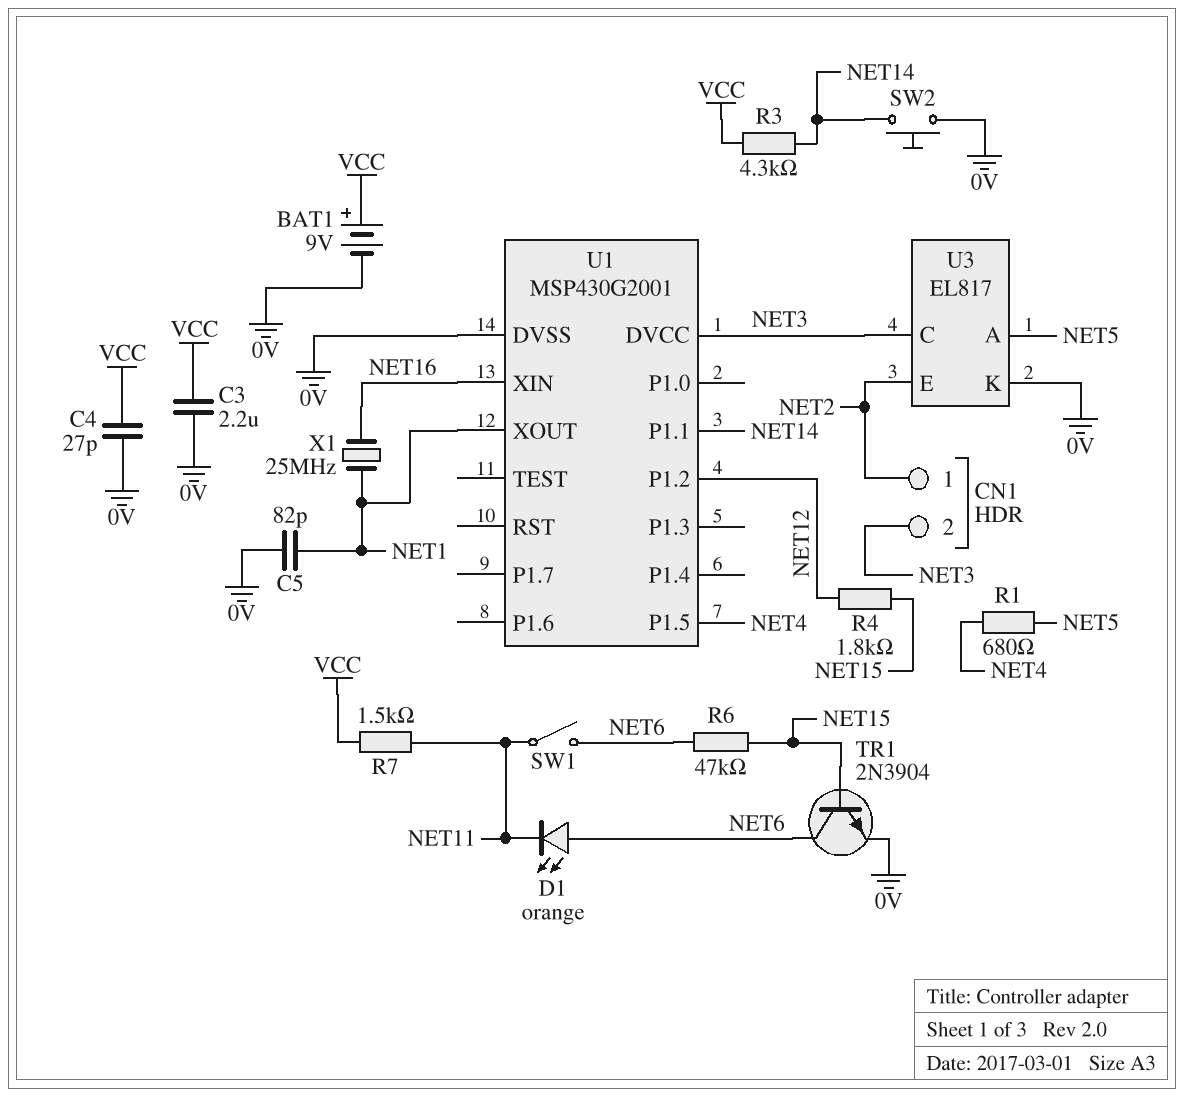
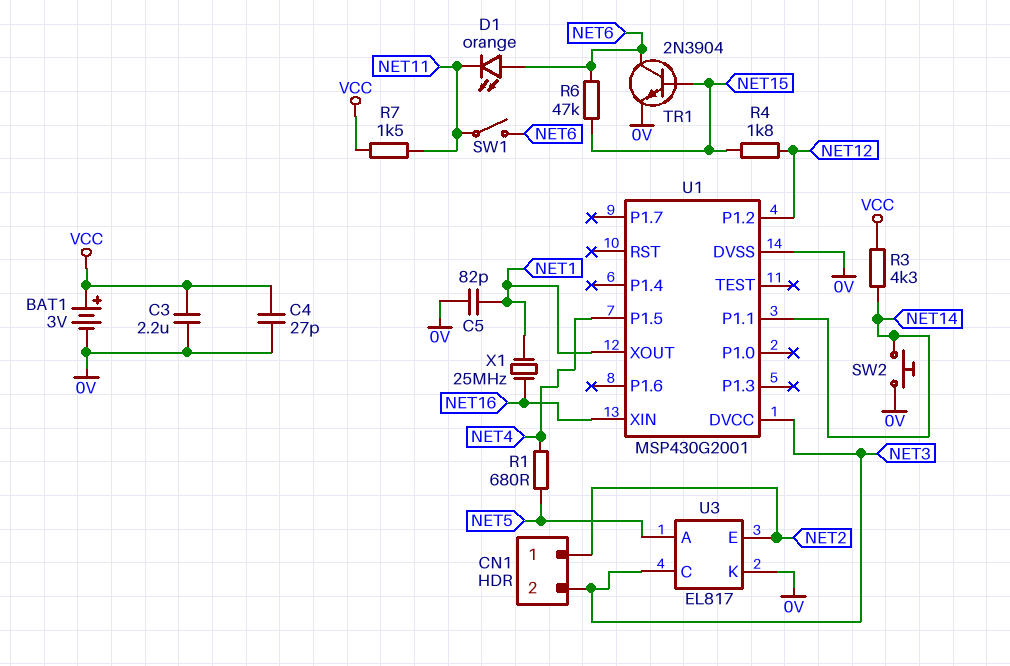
BAT1: 9V (plus VCC, minus 0V) -> 3V (plus VCC, minus 0V)

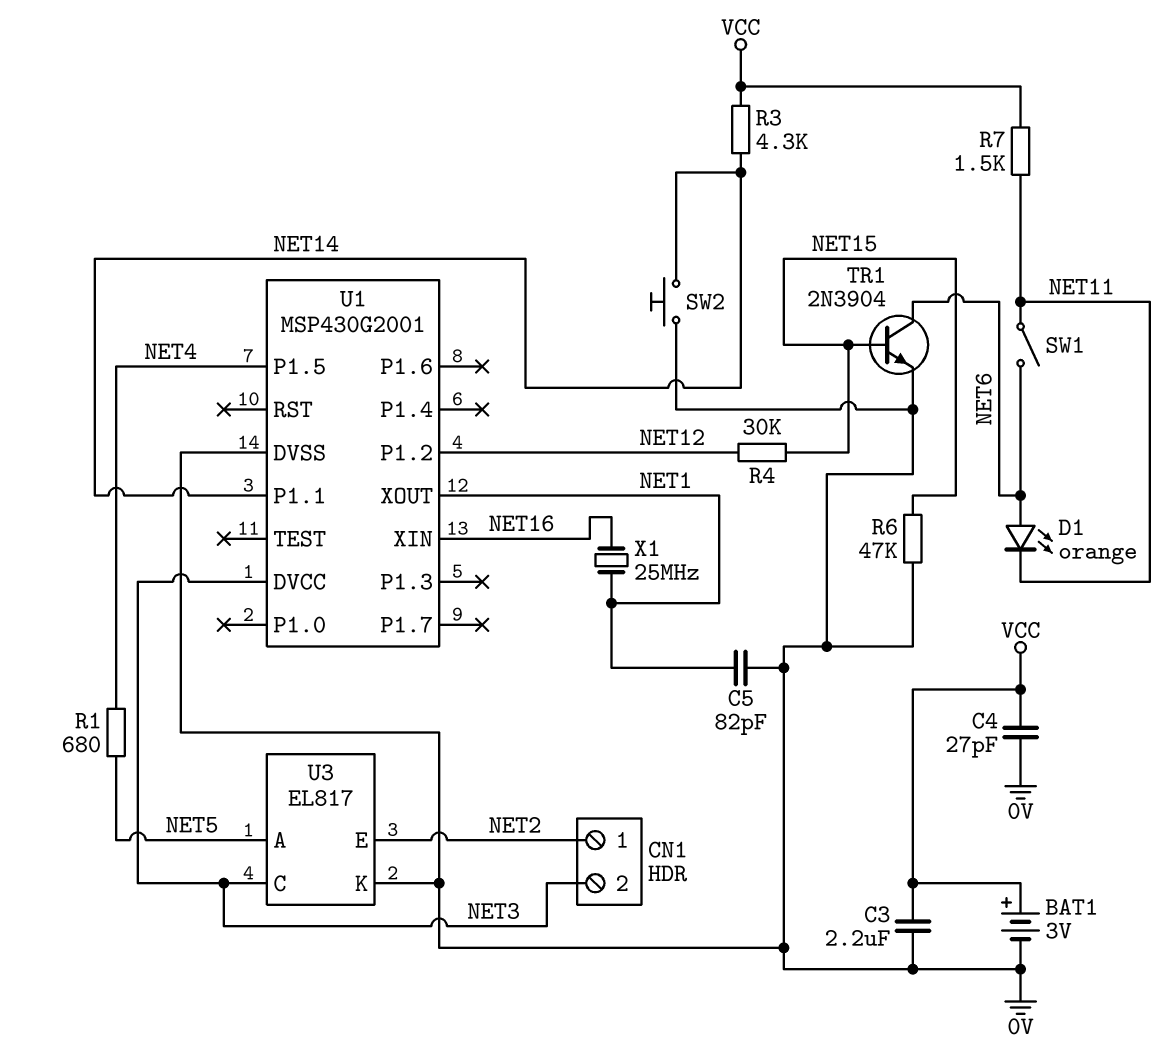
R4: 1.8k (NET12, NET15) -> 30k (NET12, NET15)
R6: 47k (NET6, NET15) -> 47k (0V, NET15)

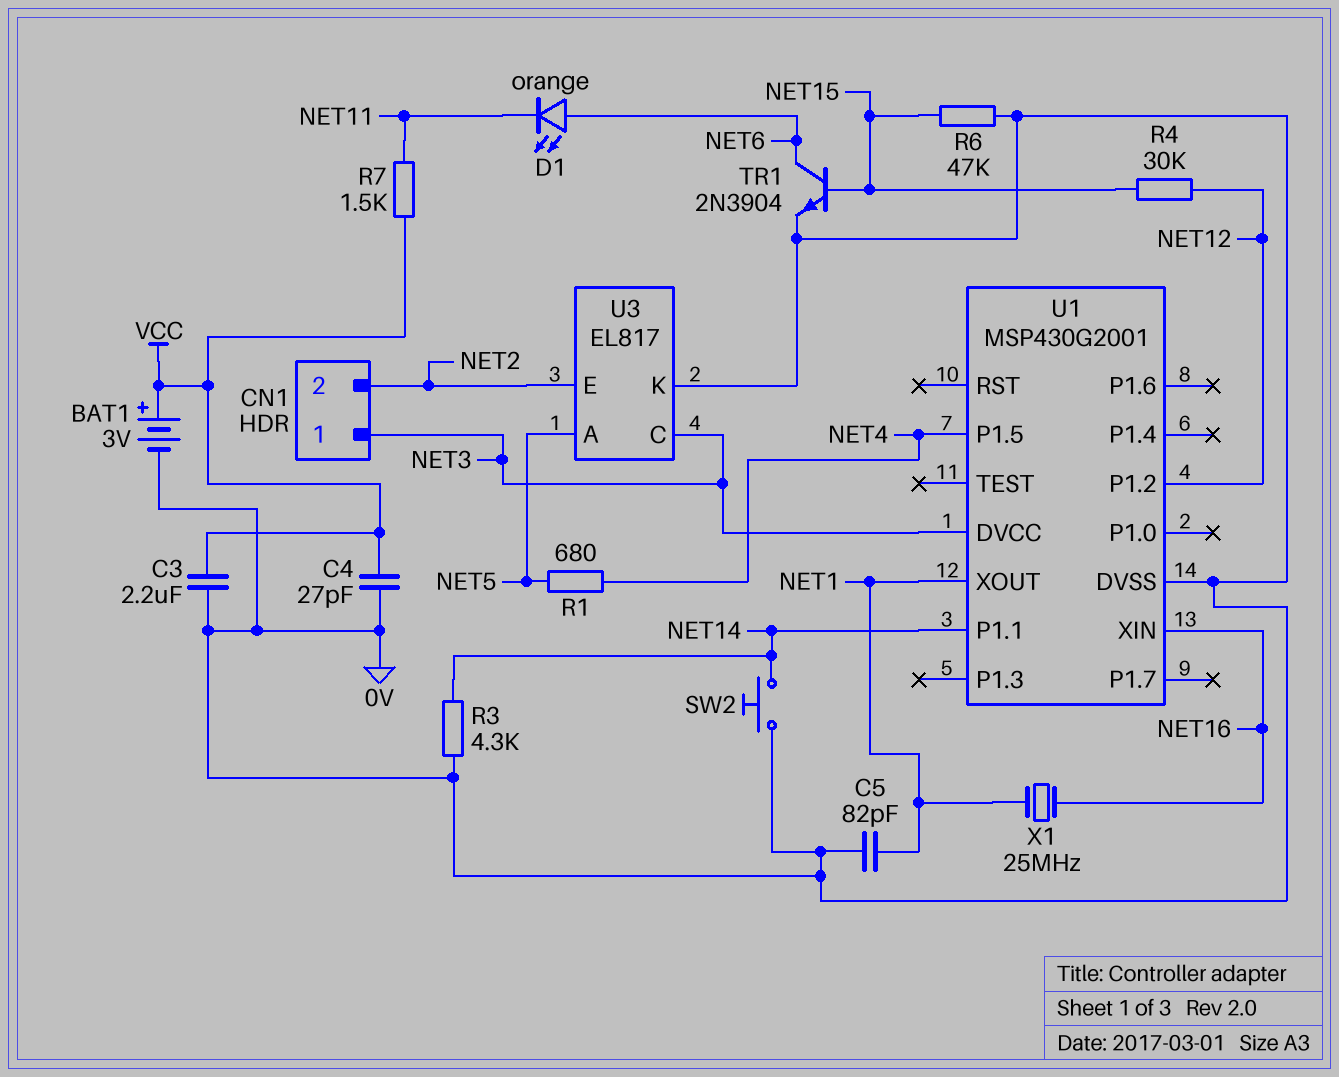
CN1 pin 1: NET2 -> NET3
CN1 pin 2: NET3 -> NET2
R3: 4.3k (NET14, VCC) -> 4.3k (0V, NET14)
SW1: switch (NET6, NET11) -> none

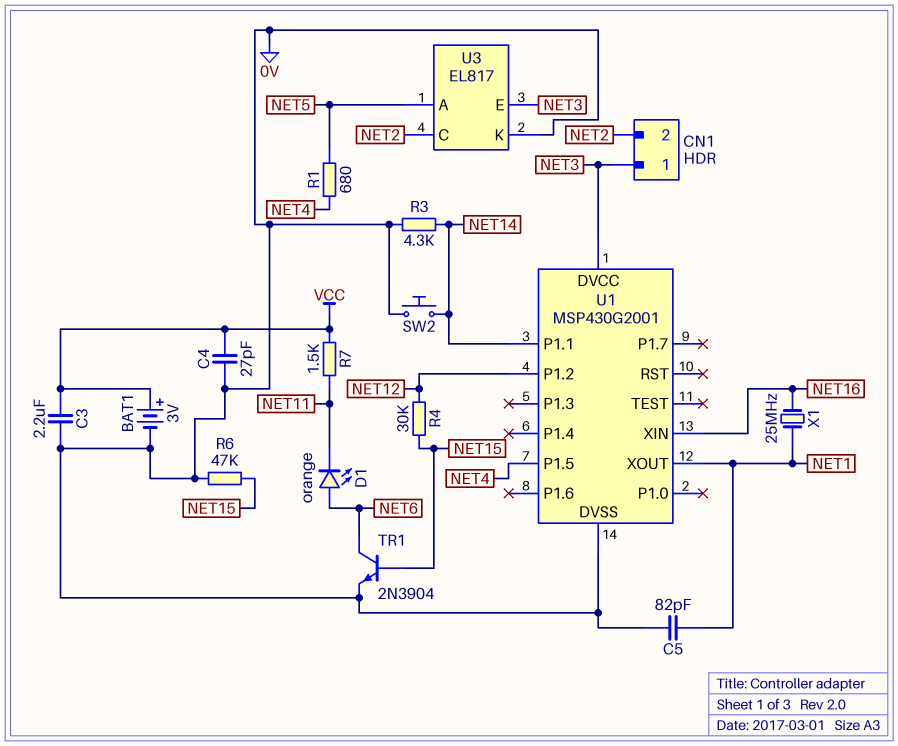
U3 pin C: NET3 -> NET2
U3 pin E: NET2 -> NET3

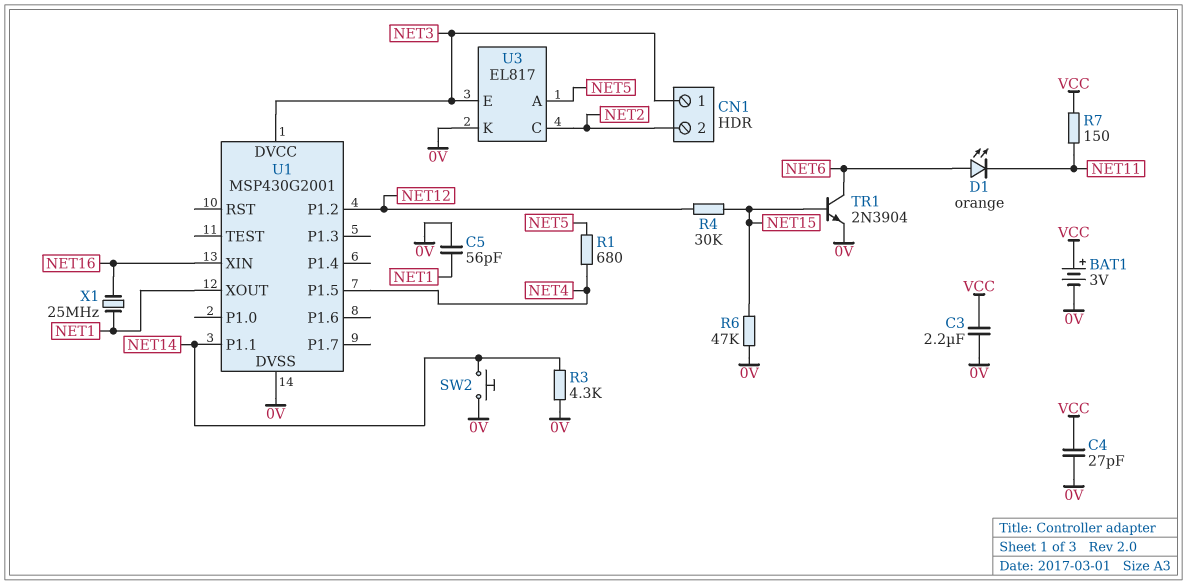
C5: 82pF (0V, NET1) -> 56pF (0V, NET1)
R7: 1.5k (NET11, VCC) -> 150 (NET11, VCC)

